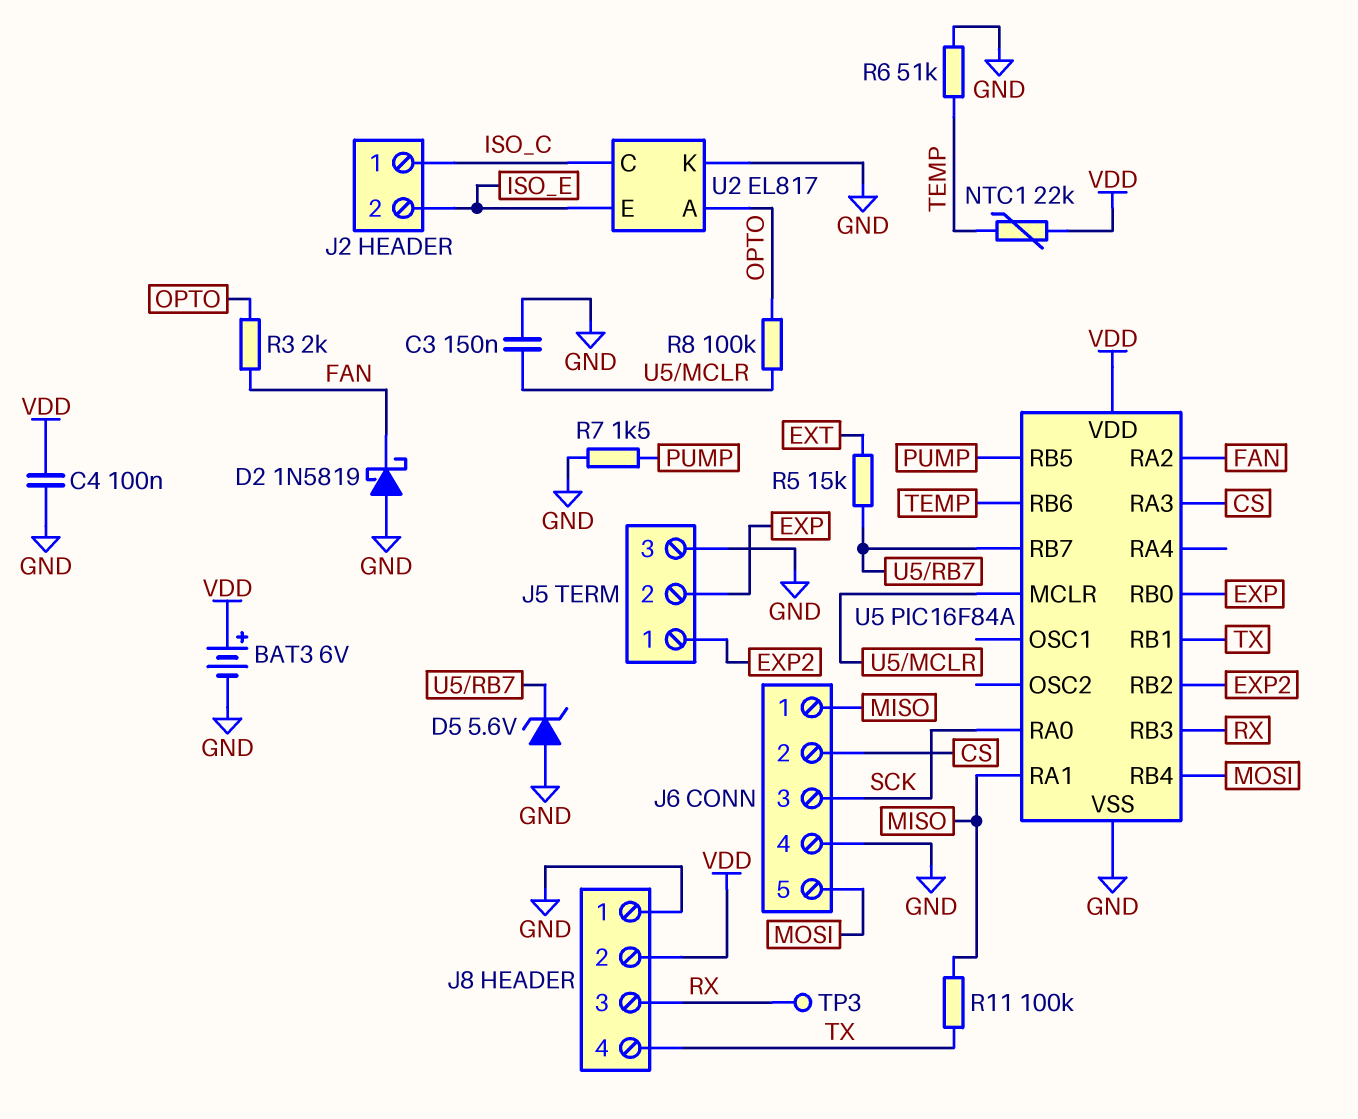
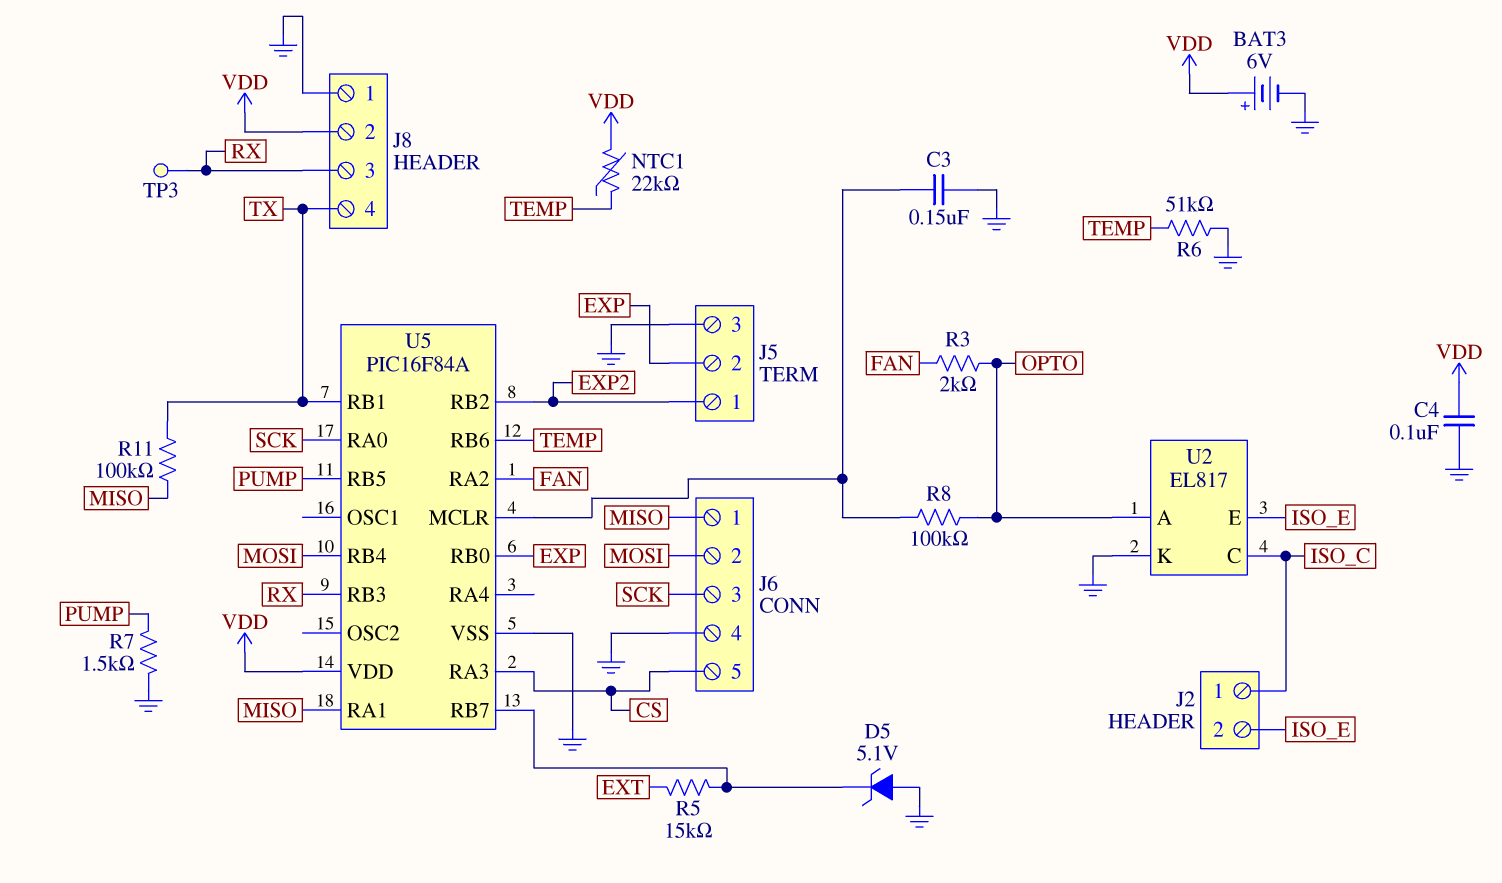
D2: schottky 1N5819 (A GND, K FAN) -> none
D5: zener 5.6V (A GND, K U5/RB7) -> zener 5.1V (A GND, K U5/RB7)
J6 pin 2: CS -> MOSI
J6 pin 5: MOSI -> CS

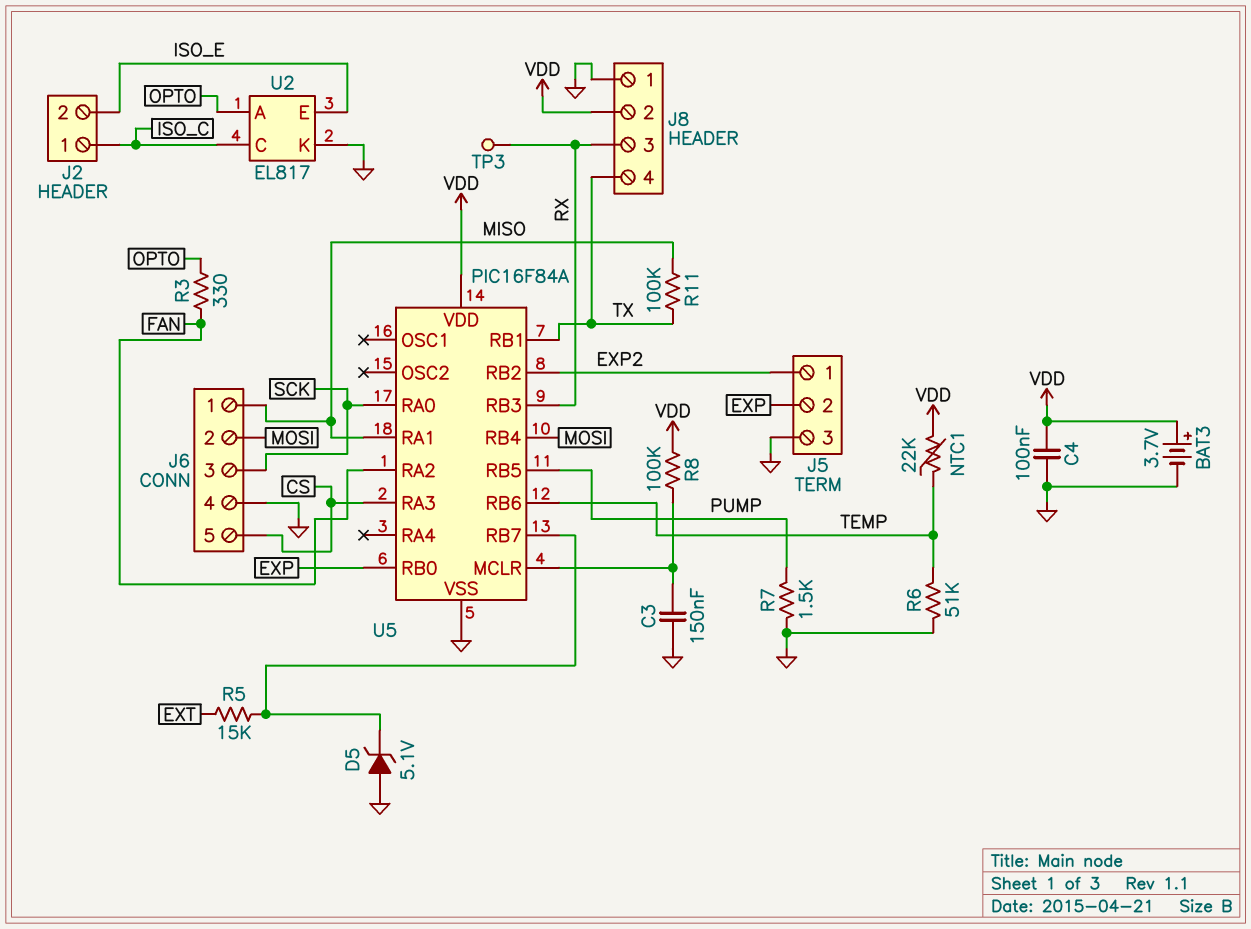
BAT3: 6V (plus VDD, minus GND) -> 3.7V (plus VDD, minus GND)
R3: 2k (FAN, OPTO) -> 330 (FAN, OPTO)
R8: 100k (OPTO, U5/MCLR) -> 100k (U5/MCLR, VDD)

